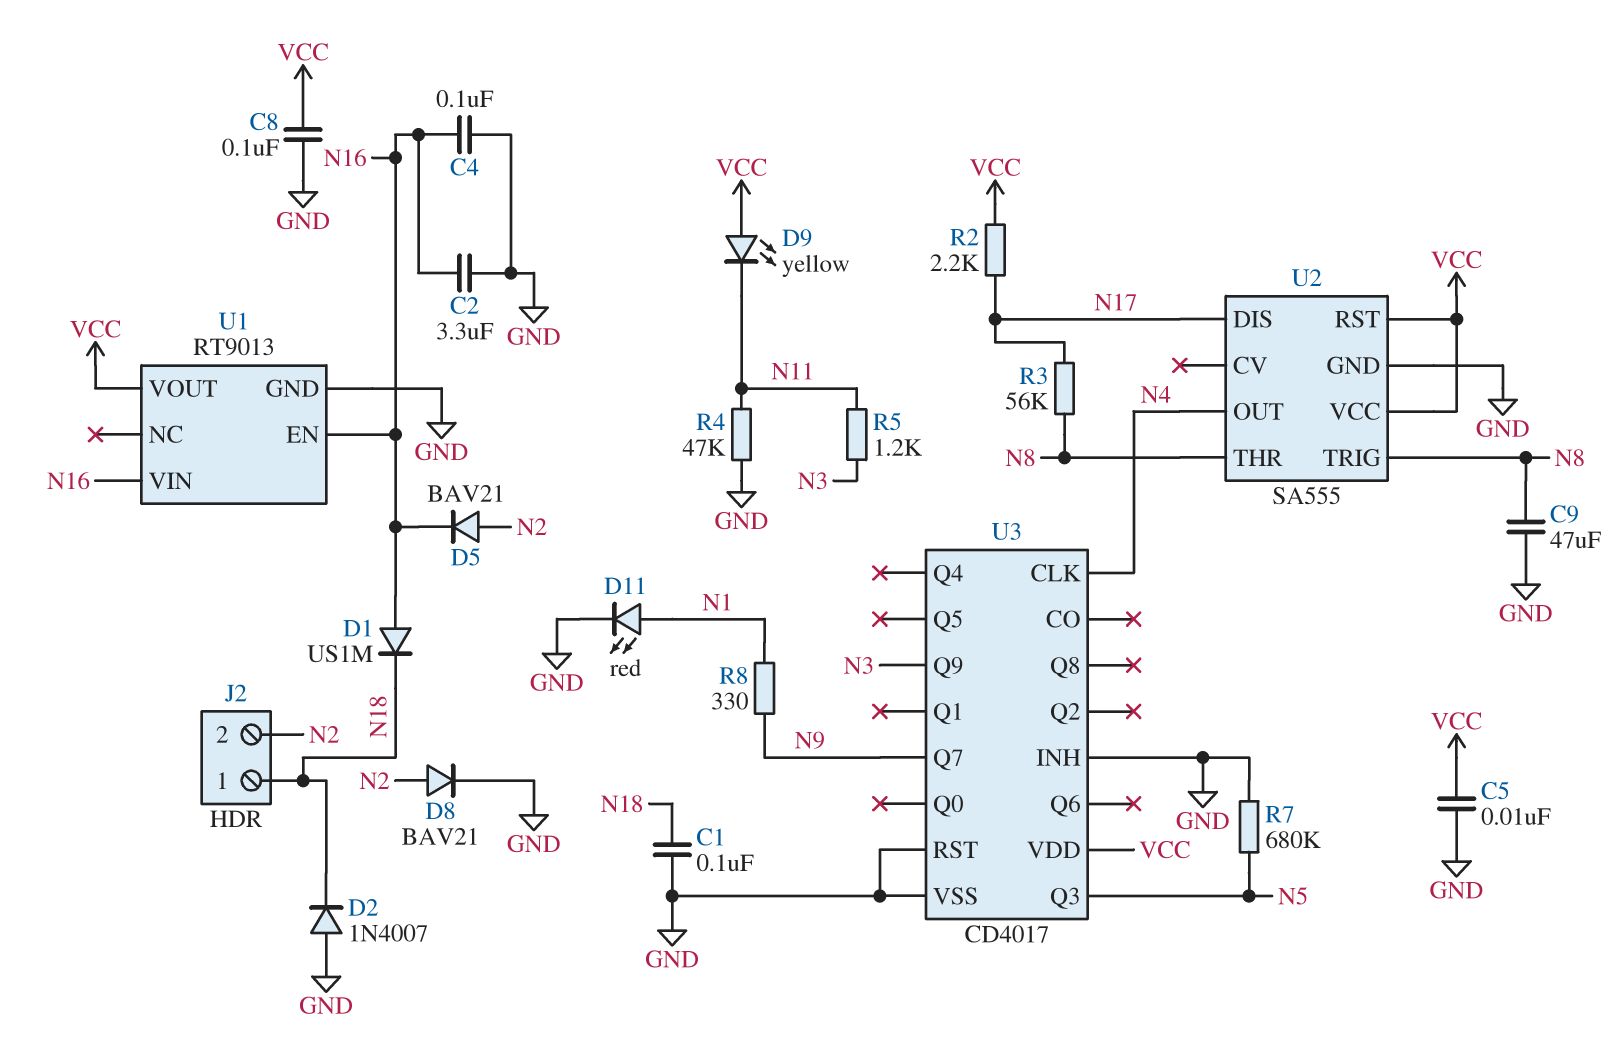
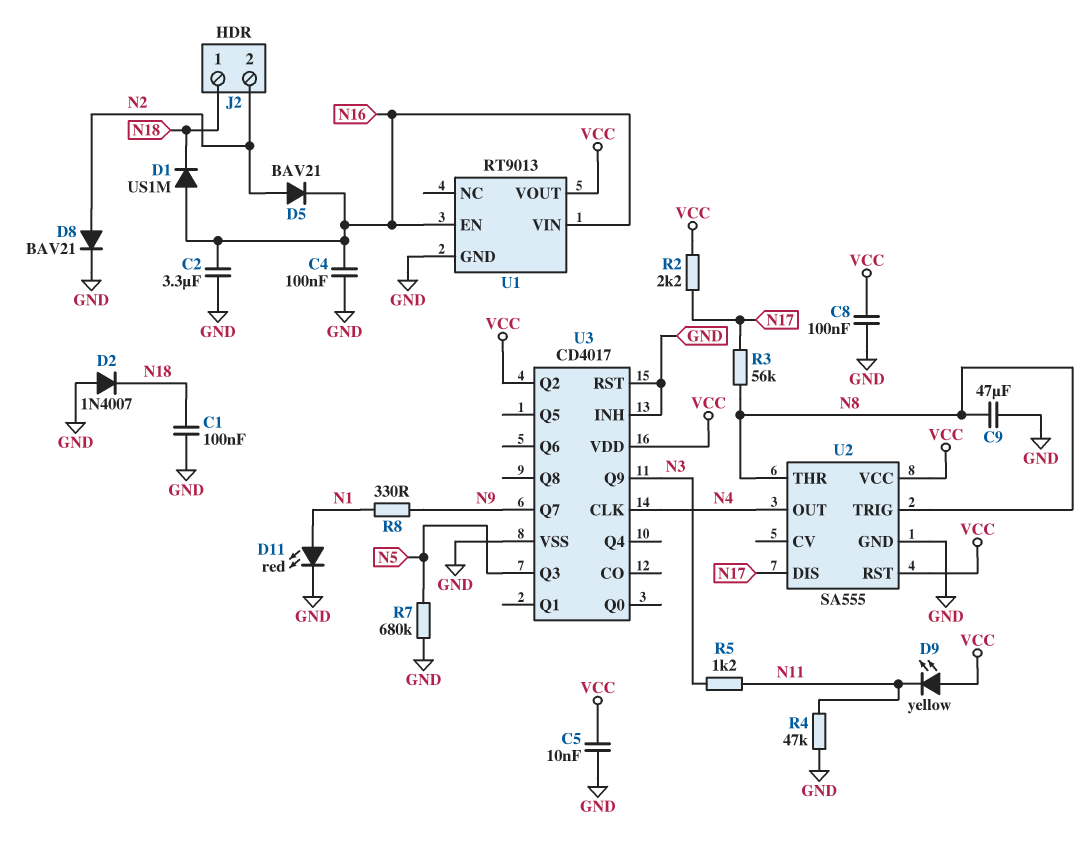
U3 pin Q2: none -> VCC

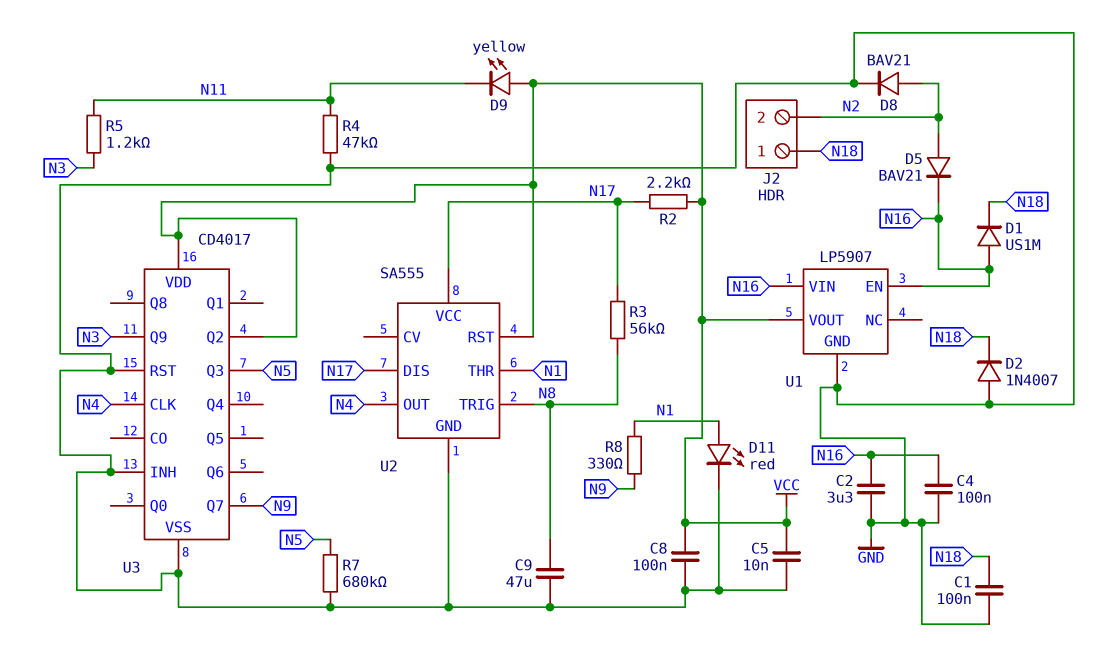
U1: RT9013 -> LP5907
U2 pin THR: N8 -> N1
U2 pin VCC: VCC -> N17

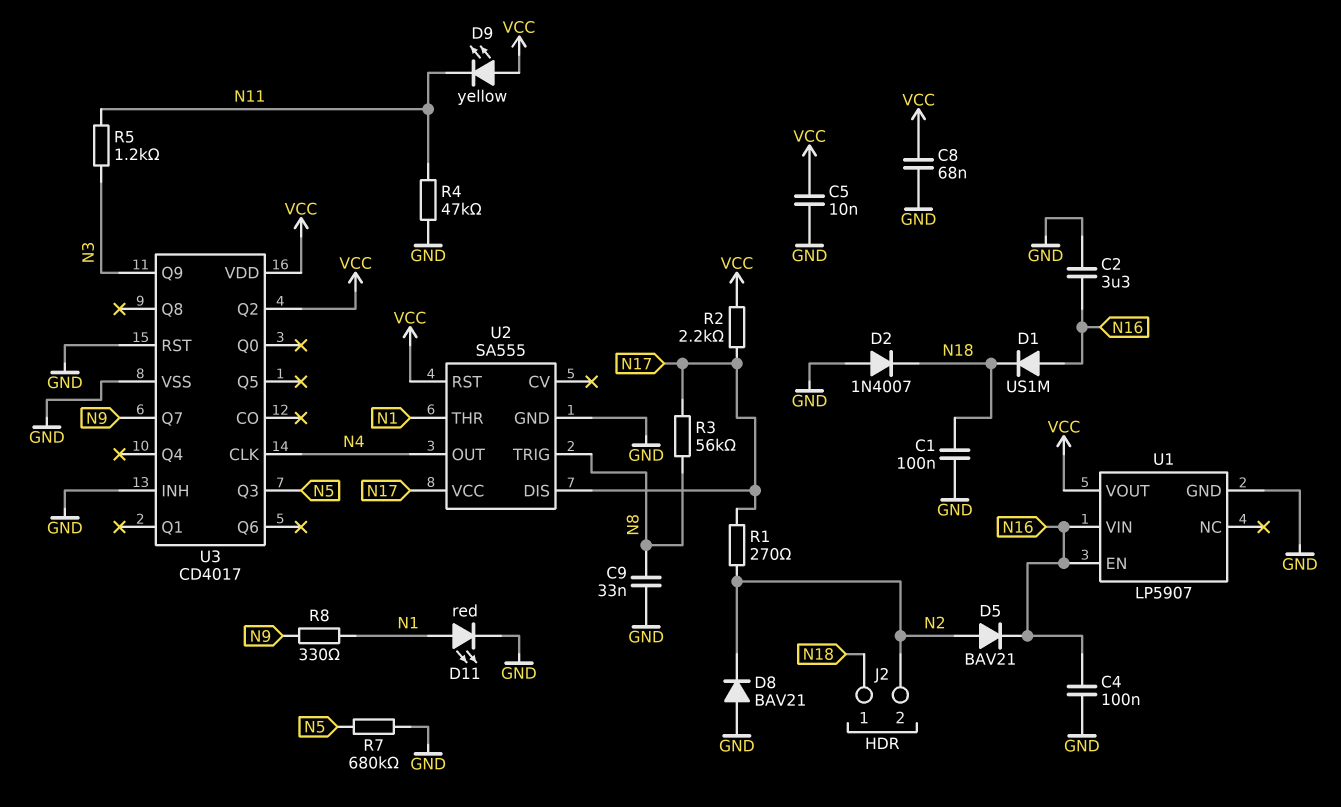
C8: 100nF (GND, VCC) -> 68nF (GND, VCC)
C9: 47uF (GND, N8) -> 33nF (GND, N8)
D8: diode BAV21 (A N2, K GND) -> diode BAV21 (A GND, K N2)
R1: none -> 270 (N2, N17)

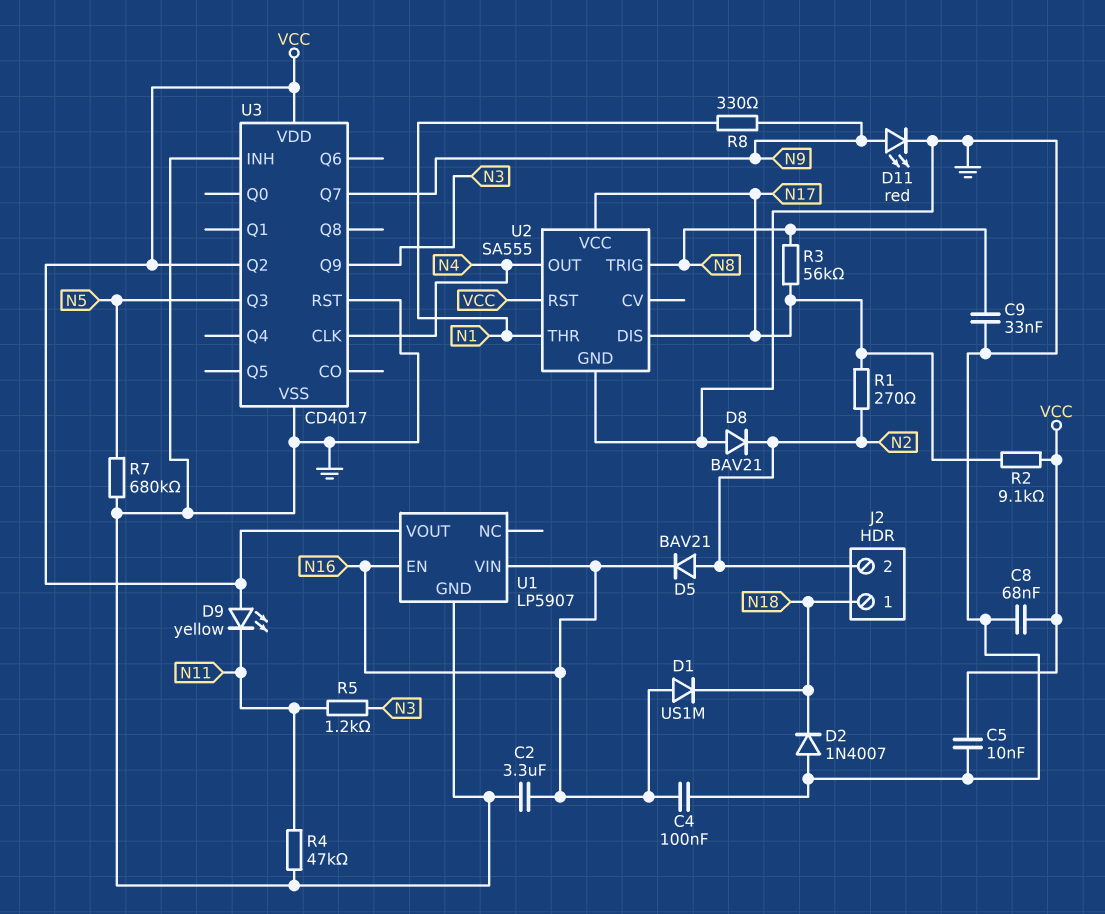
C1: 100nF (GND, N18) -> none
D11: LED red (A N1, K GND) -> LED red (A N9, K GND)
R2: 2.2k (N17, VCC) -> 9.1k (N17, VCC)

